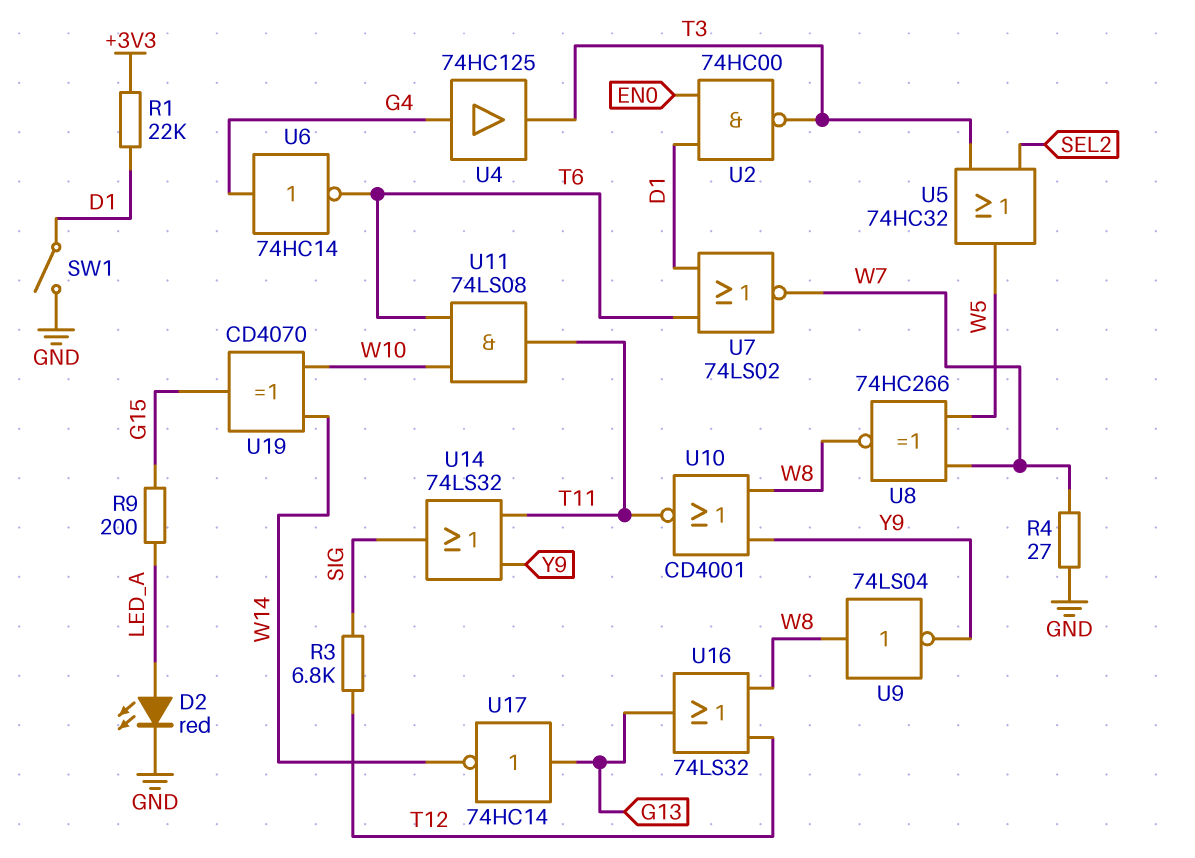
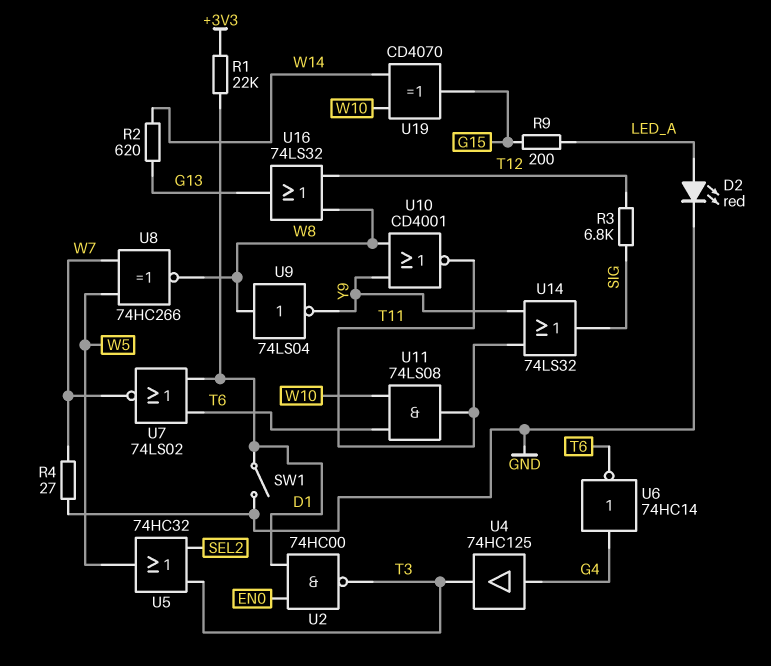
R2: none -> 620 (G13, W14)
U17: NOT 74HC14 (in G13, out W14) -> none

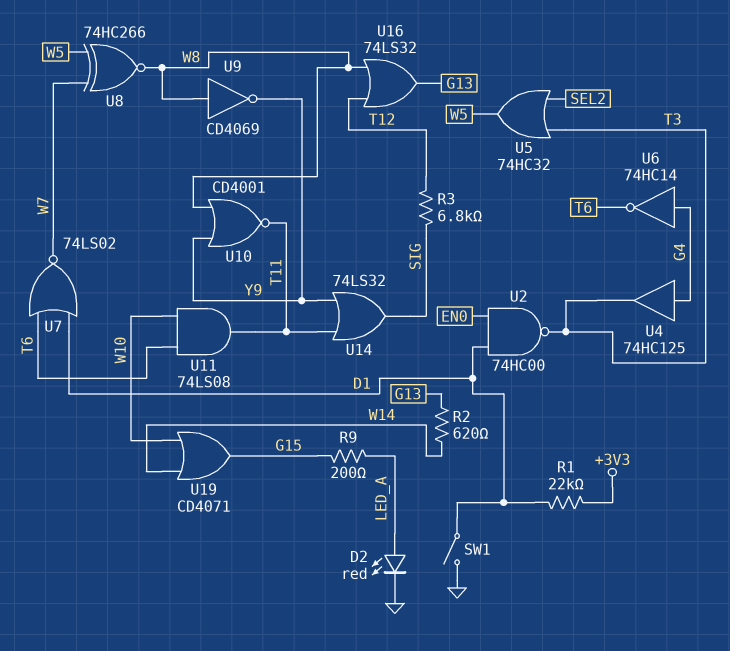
R4: 27 (GND, W7) -> none
U9: NOT 74LS04 (in W8, out Y9) -> NOT CD4069 (in W8, out Y9)
U19: XOR CD4070 (in W10, in W14, out G15) -> OR CD4071 (in W10, in W14, out G15)

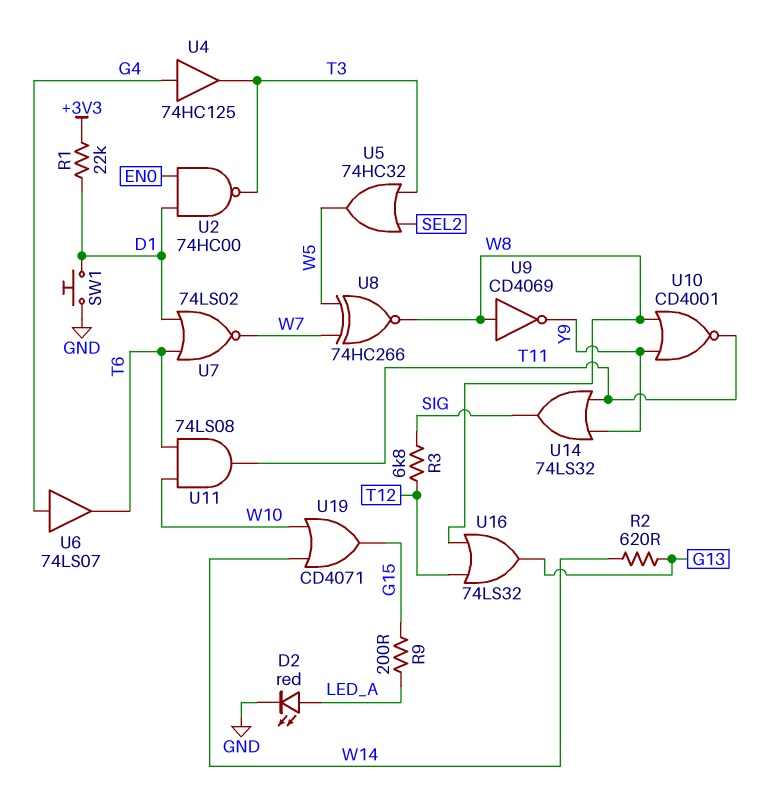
SW1: switch (D1, GND) -> button (D1, GND)
U6: NOT 74HC14 (in G4, out T6) -> buffer 74LS07 (in G4, out T6)

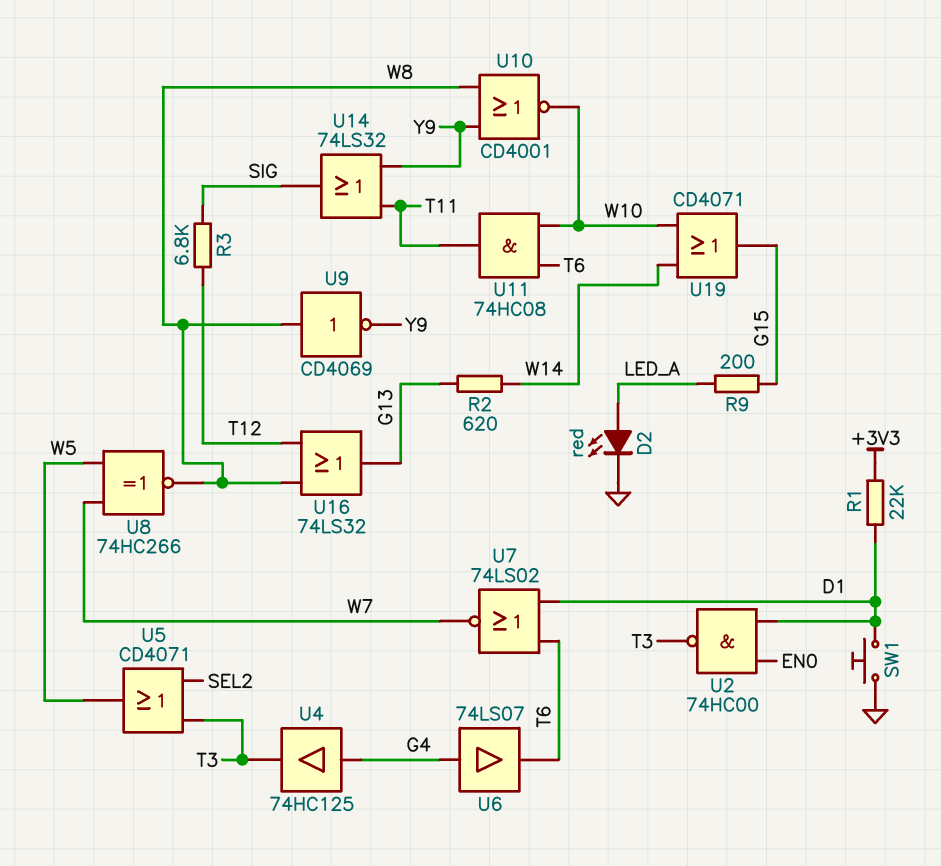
U5: OR 74HC32 (in SEL2, in T3, out W5) -> OR CD4071 (in SEL2, in T3, out W5)
U10: NOR CD4001 (in W8, in Y9, out T11) -> NOR CD4001 (in W8, in Y9, out W10)
U11: AND 74LS08 (in T6, in W10, out T11) -> AND 74HC08 (in T6, in W10, out T11)

